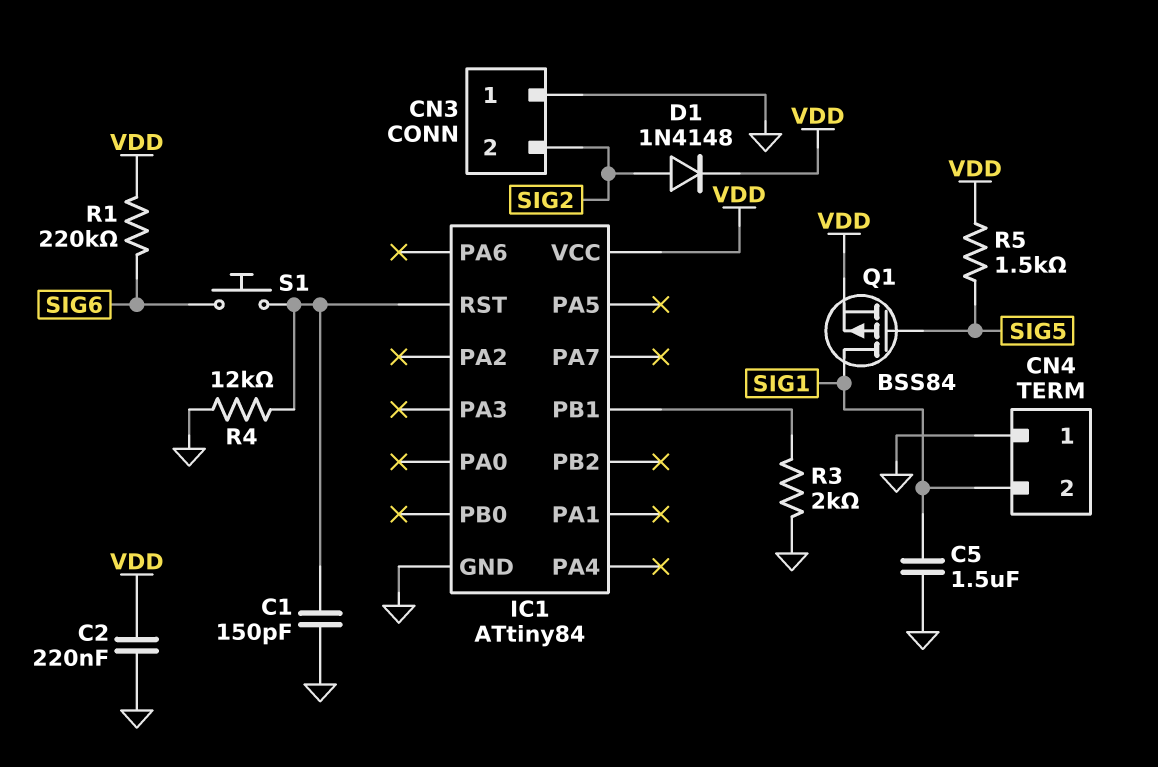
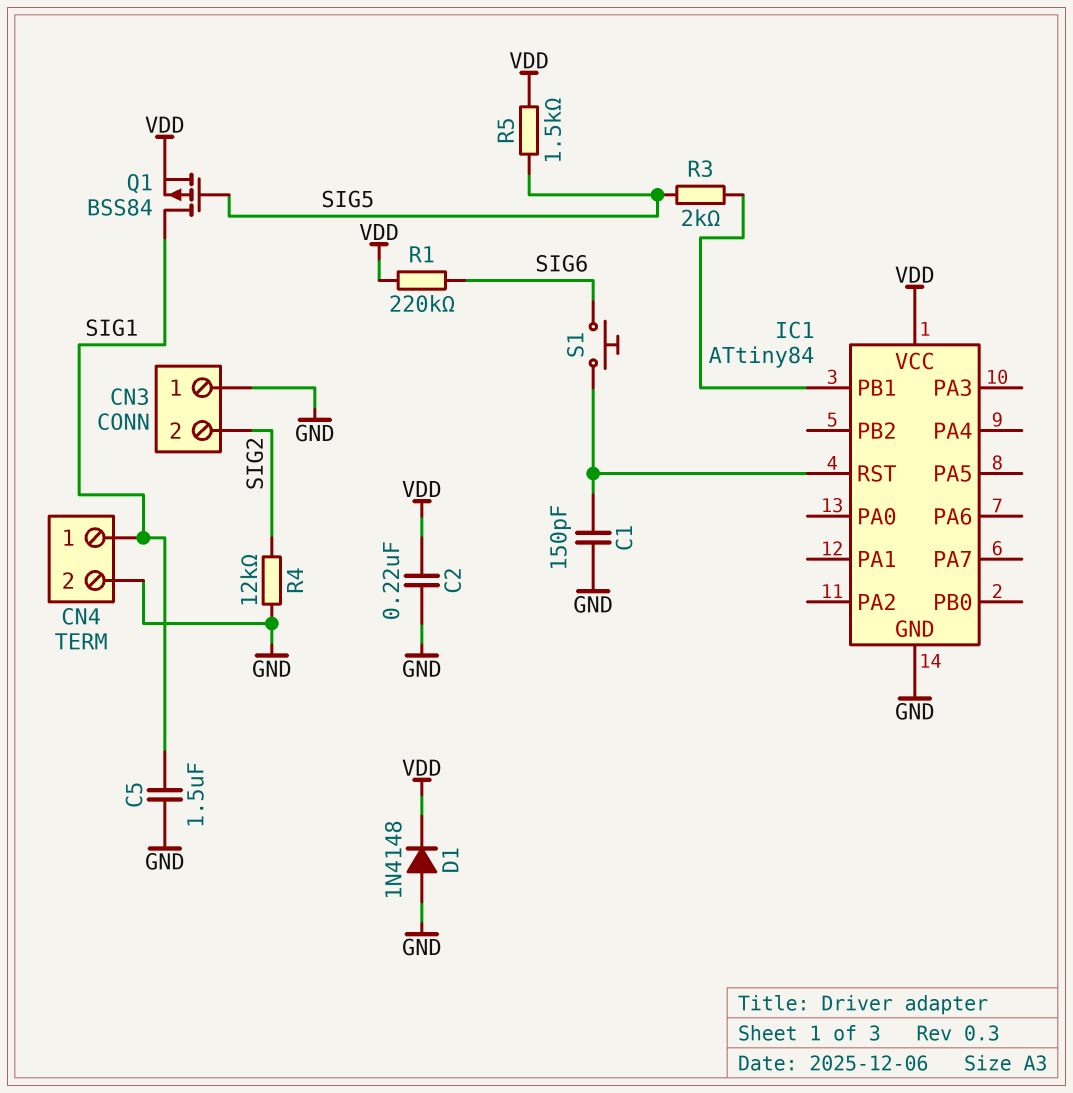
CN4 pin 1: GND -> SIG1
CN4 pin 2: SIG1 -> GND
D1: diode 1N4148 (A SIG2, K VDD) -> diode 1N4148 (A GND, K VDD)
R3: 2k (GND, IC1/PB1) -> 2k (IC1/PB1, SIG5)
R4: 12k (GND, IC1/RST) -> 12k (GND, SIG2)

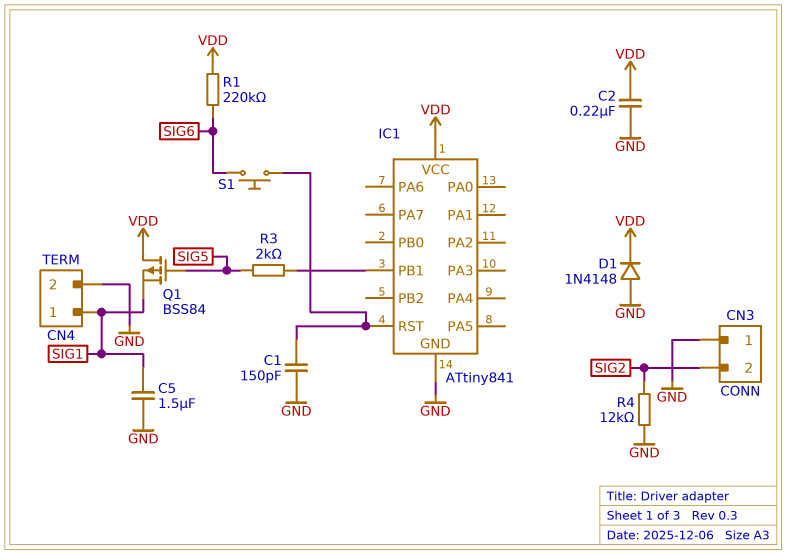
IC1: ATtiny84 -> ATtiny841
Q1: PMOS BSS84 (G SIG5, D SIG1, S VDD) -> PMOS BSS84 (G SIG5, D VDD, S SIG1)
R5: 1.5k (SIG5, VDD) -> none

